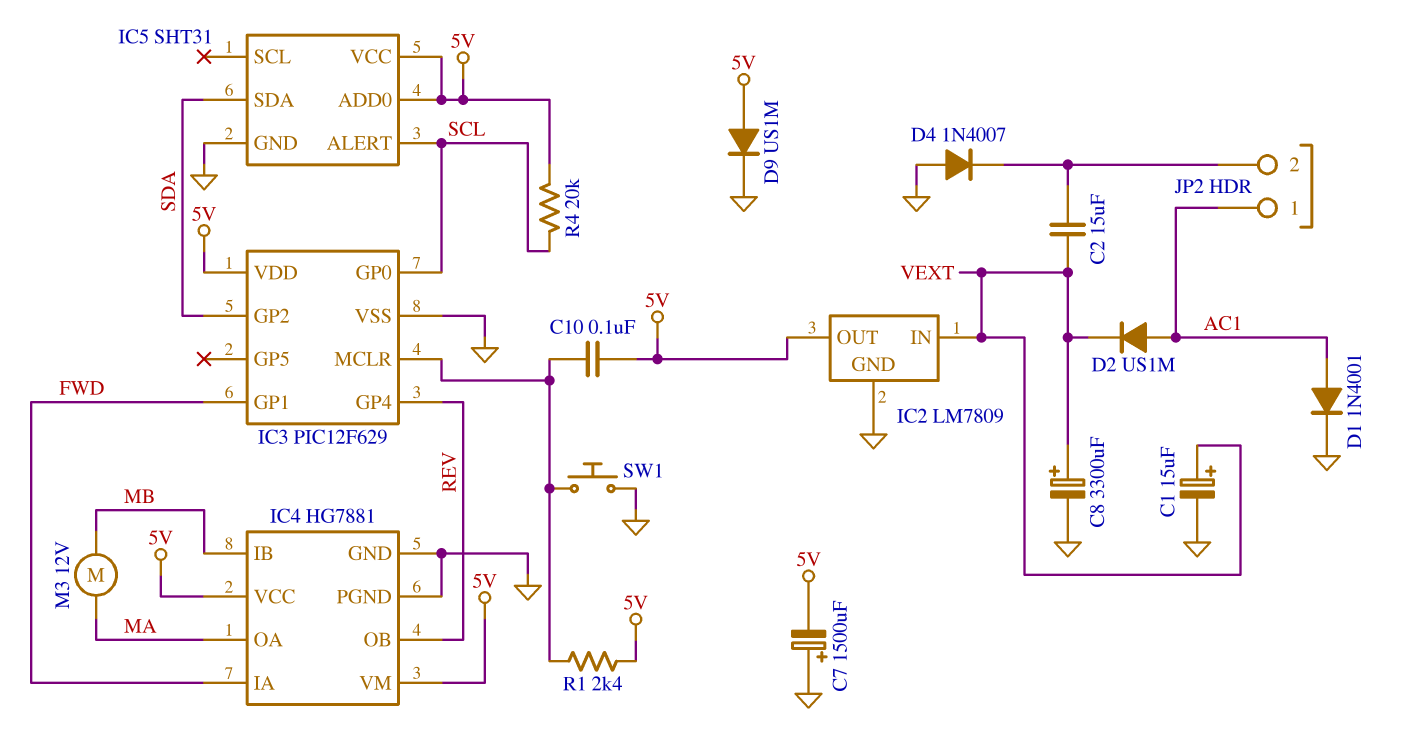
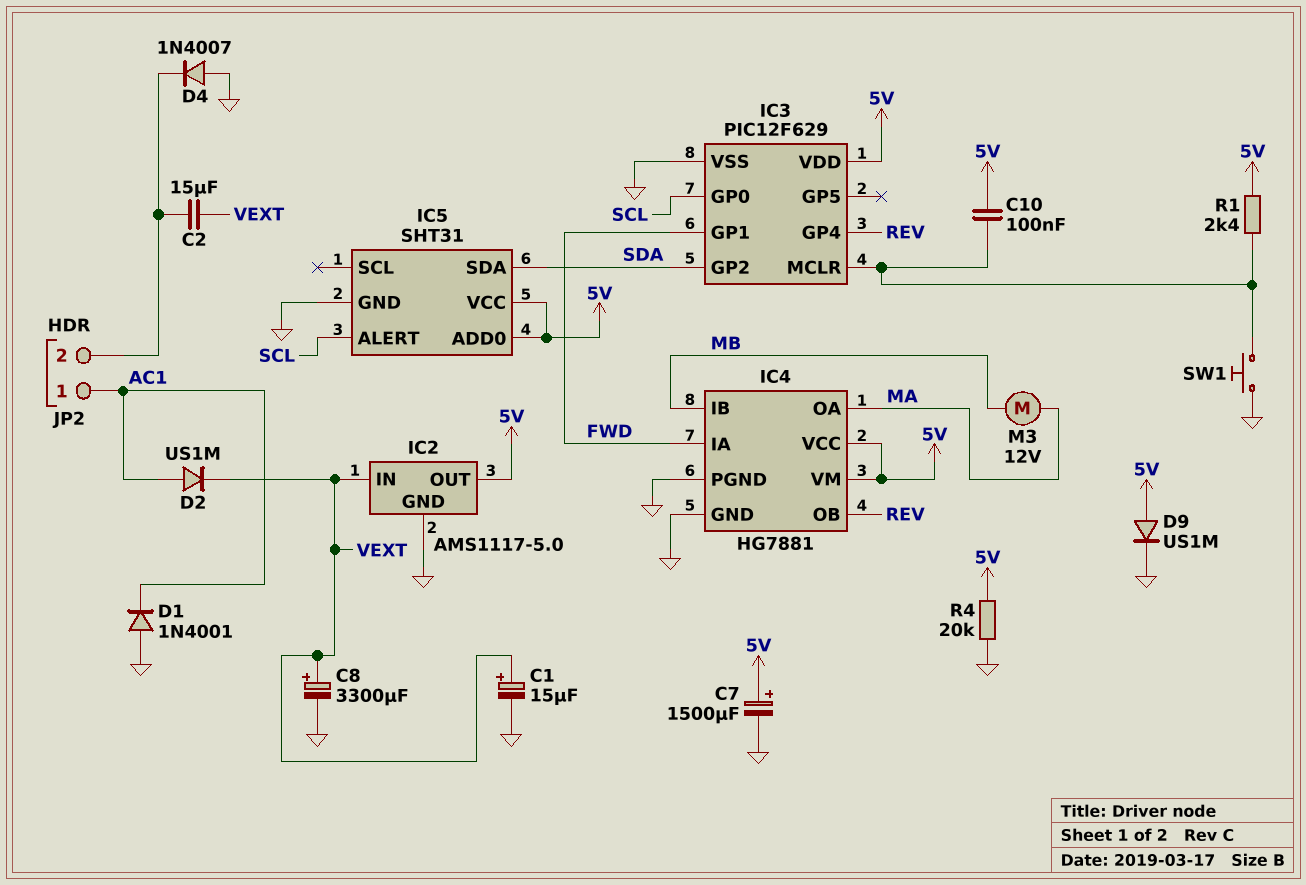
C7: 1500uF (plus GND, minus 5V) -> 1500uF (plus 5V, minus GND)
D1: diode 1N4001 (A AC1, K GND) -> diode 1N4001 (A GND, K AC1)
IC2: LM7809 -> AMS1117-5.0
R4: 20k (5V, SCL) -> 20k (5V, GND)

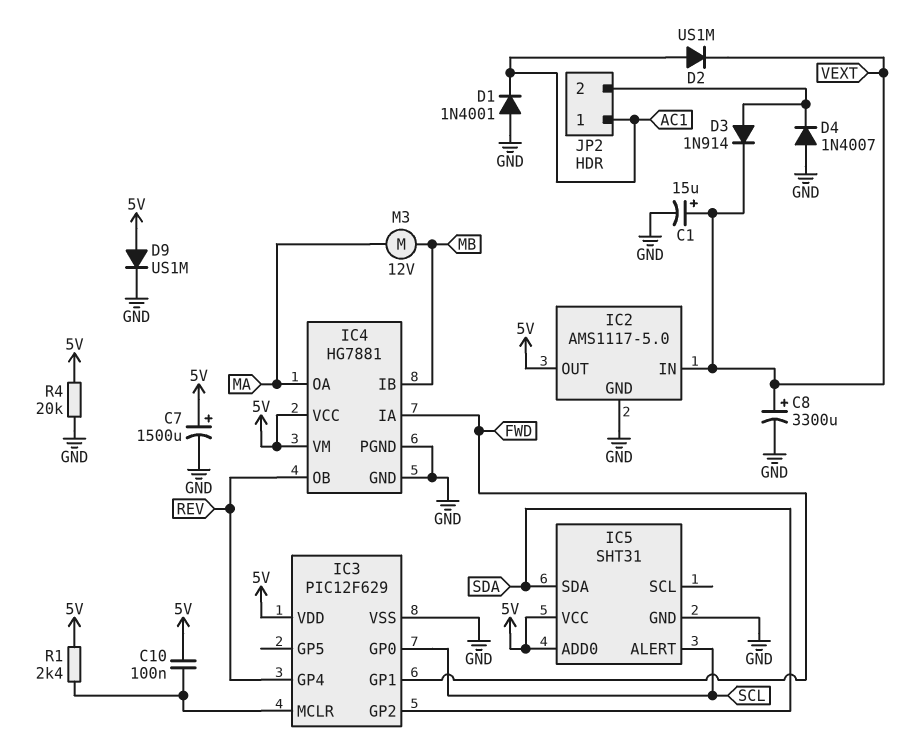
C2: 15uF (JP2/2, VEXT) -> none
D3: none -> diode 1N914 (A JP2/2, K VEXT)
SW1: button (GND, IC3/MCLR) -> none

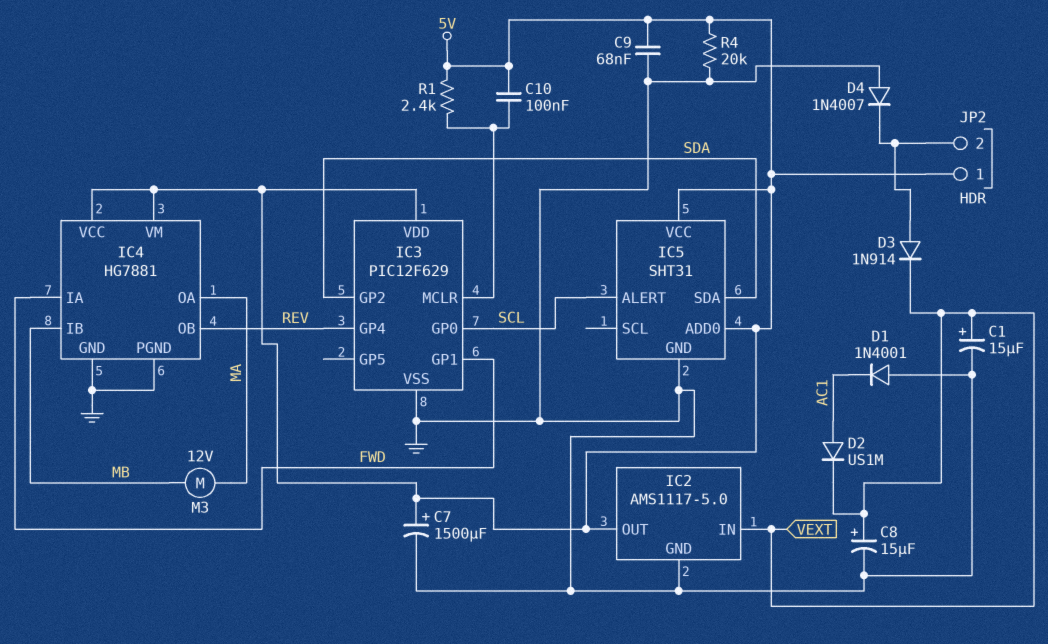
C8: 3300uF (plus VEXT, minus GND) -> 15uF (plus VEXT, minus GND)
C9: none -> 68nF (5V, GND)
D9: diode US1M (A 5V, K GND) -> none
JP2 pin 1: AC1 -> 5V

